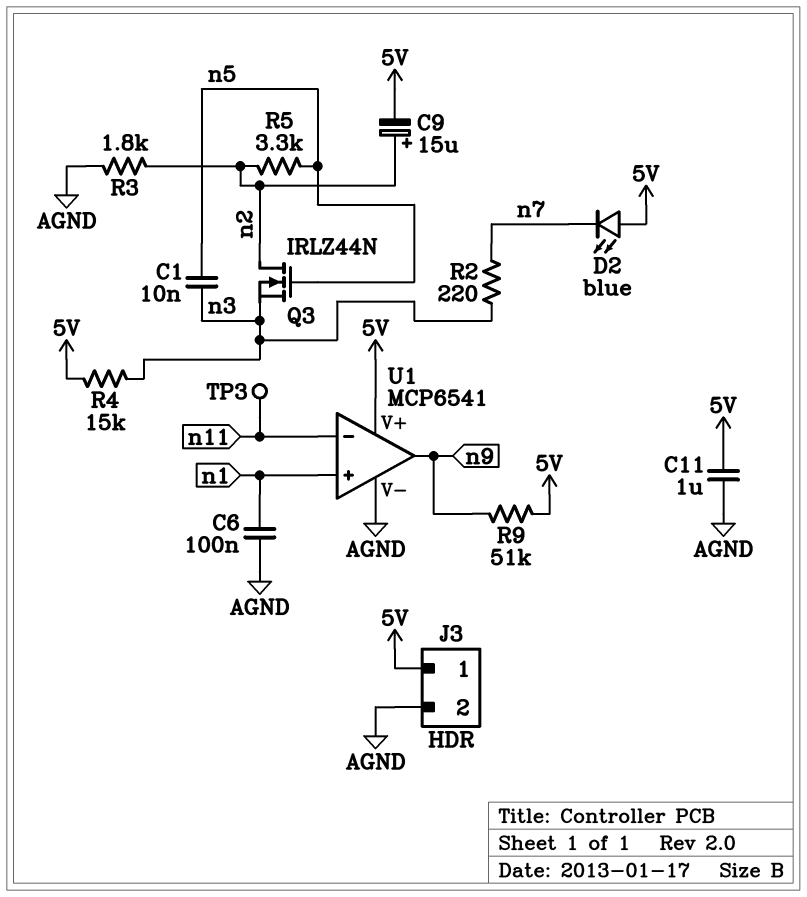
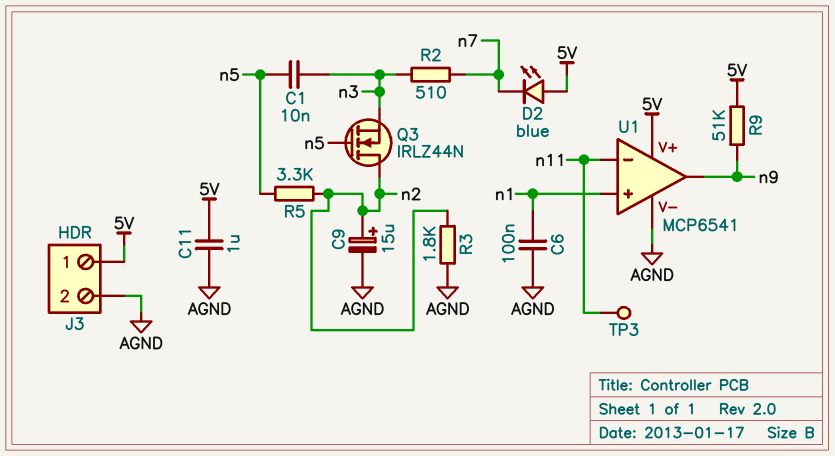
C9: 15uF (plus n2, minus 5V) -> 15uF (plus n2, minus AGND)
R2: 220 (n3, n7) -> 510 (n3, n7)
R4: 15k (5V, n3) -> none

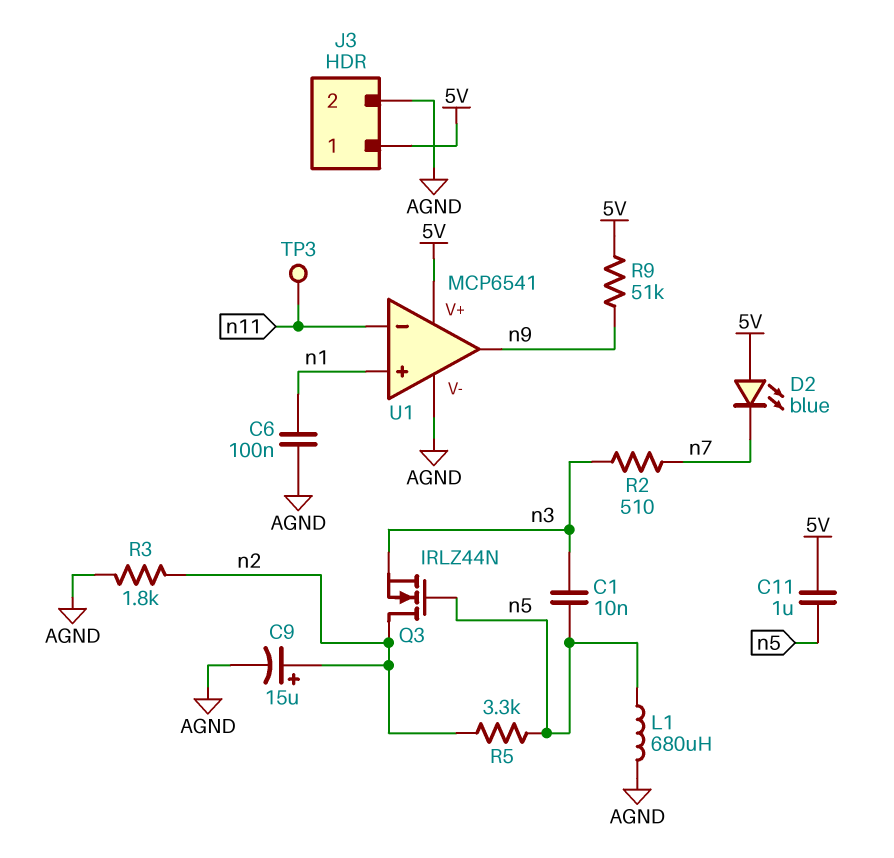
C11: 1uF (5V, AGND) -> 1uF (5V, n5)
L1: none -> 680uH (AGND, n5)

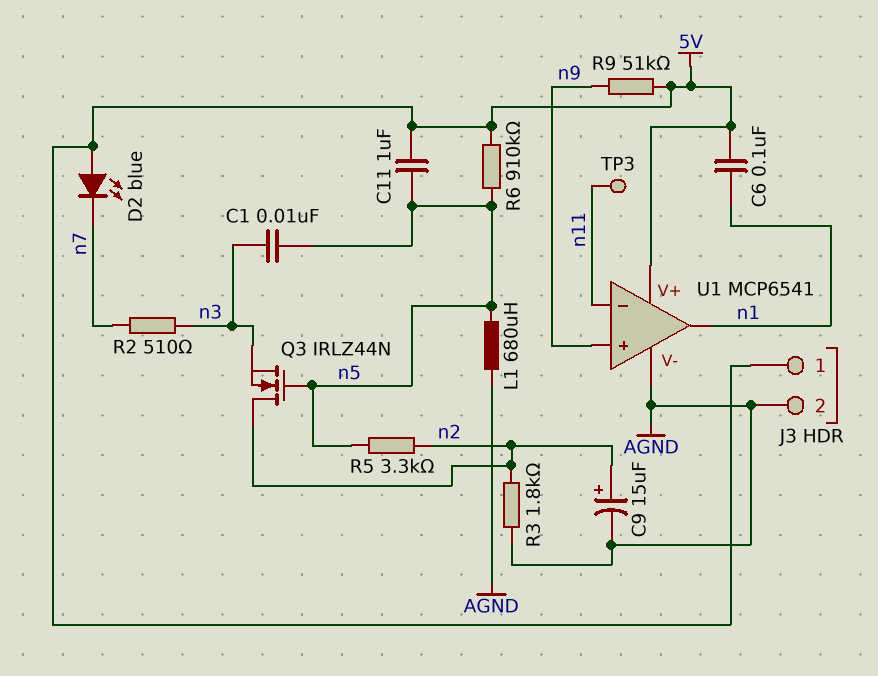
C6: 100nF (AGND, n1) -> 100nF (5V, n1)
R6: none -> 910k (5V, n5)
U1 pin in+: n1 -> n9
U1 pin out: n9 -> n1

